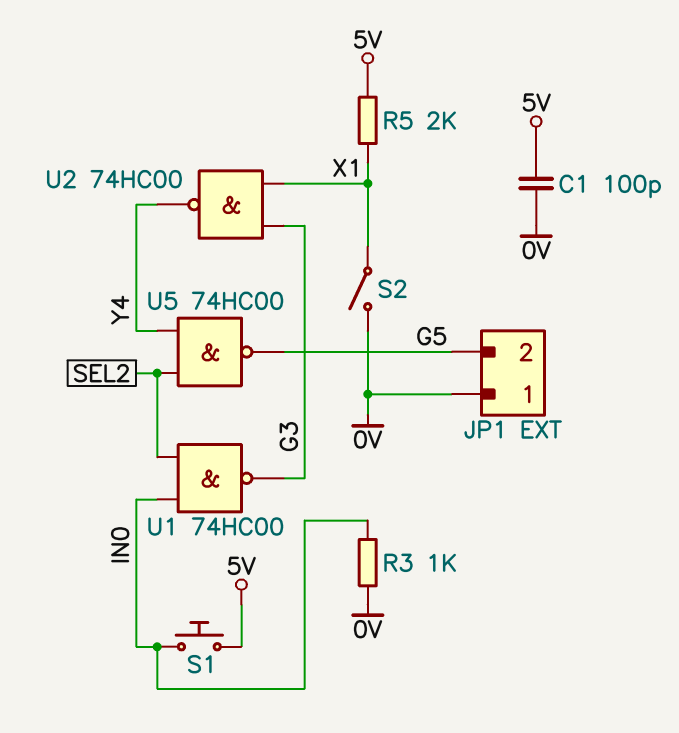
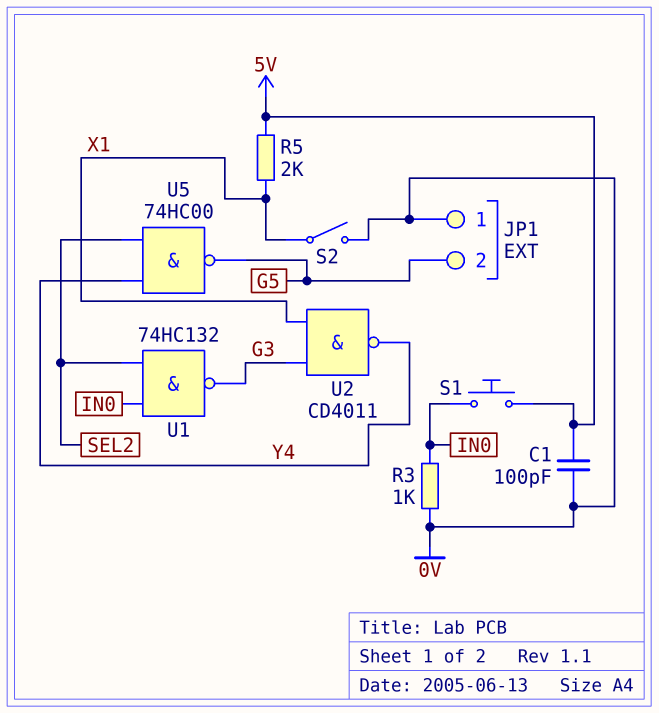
U1: NAND 74HC00 (in IN0, in SEL2, out G3) -> NAND 74HC132 (in IN0, in SEL2, out G3)
U2: NAND 74HC00 (in G3, in X1, out Y4) -> NAND CD4011 (in G3, in X1, out Y4)

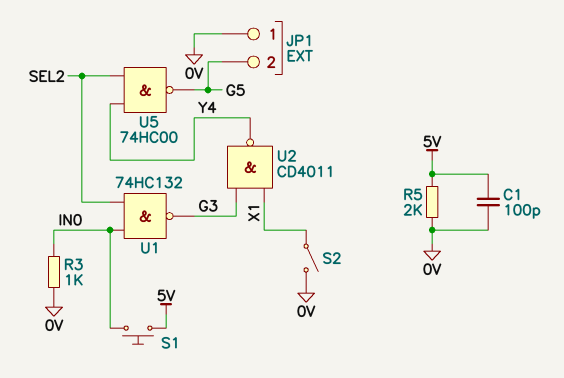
R5: 2k (5V, X1) -> 2k (0V, 5V)

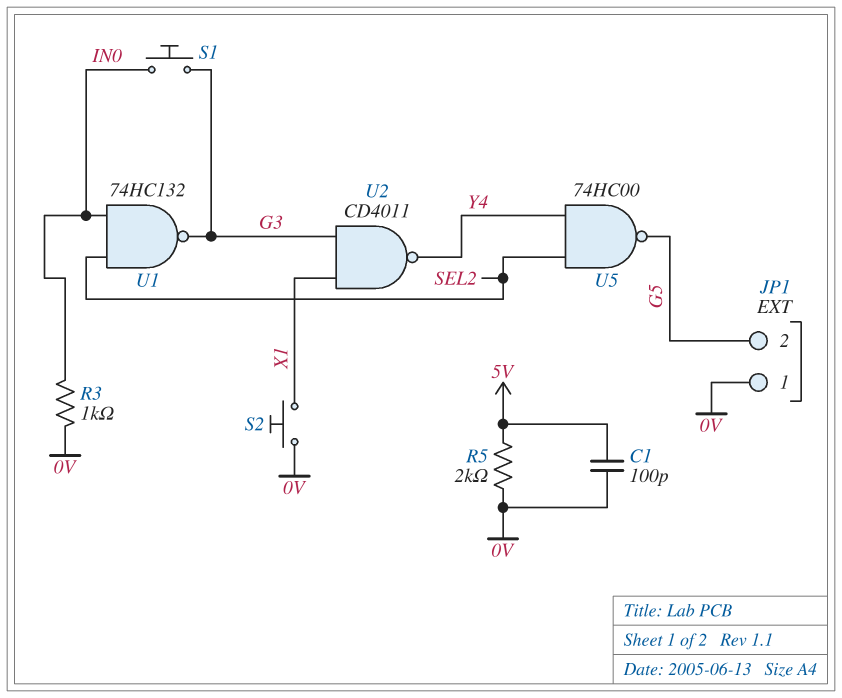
S1: button (5V, IN0) -> button (G3, IN0)
S2: switch (0V, X1) -> button (0V, X1)

